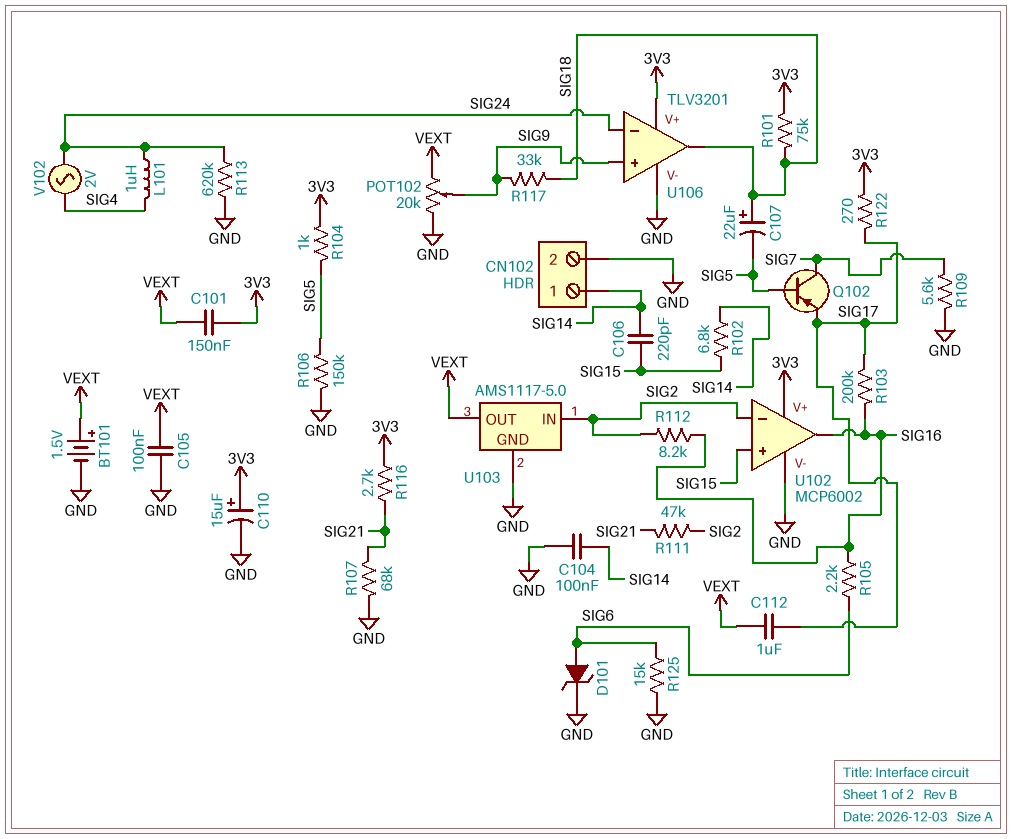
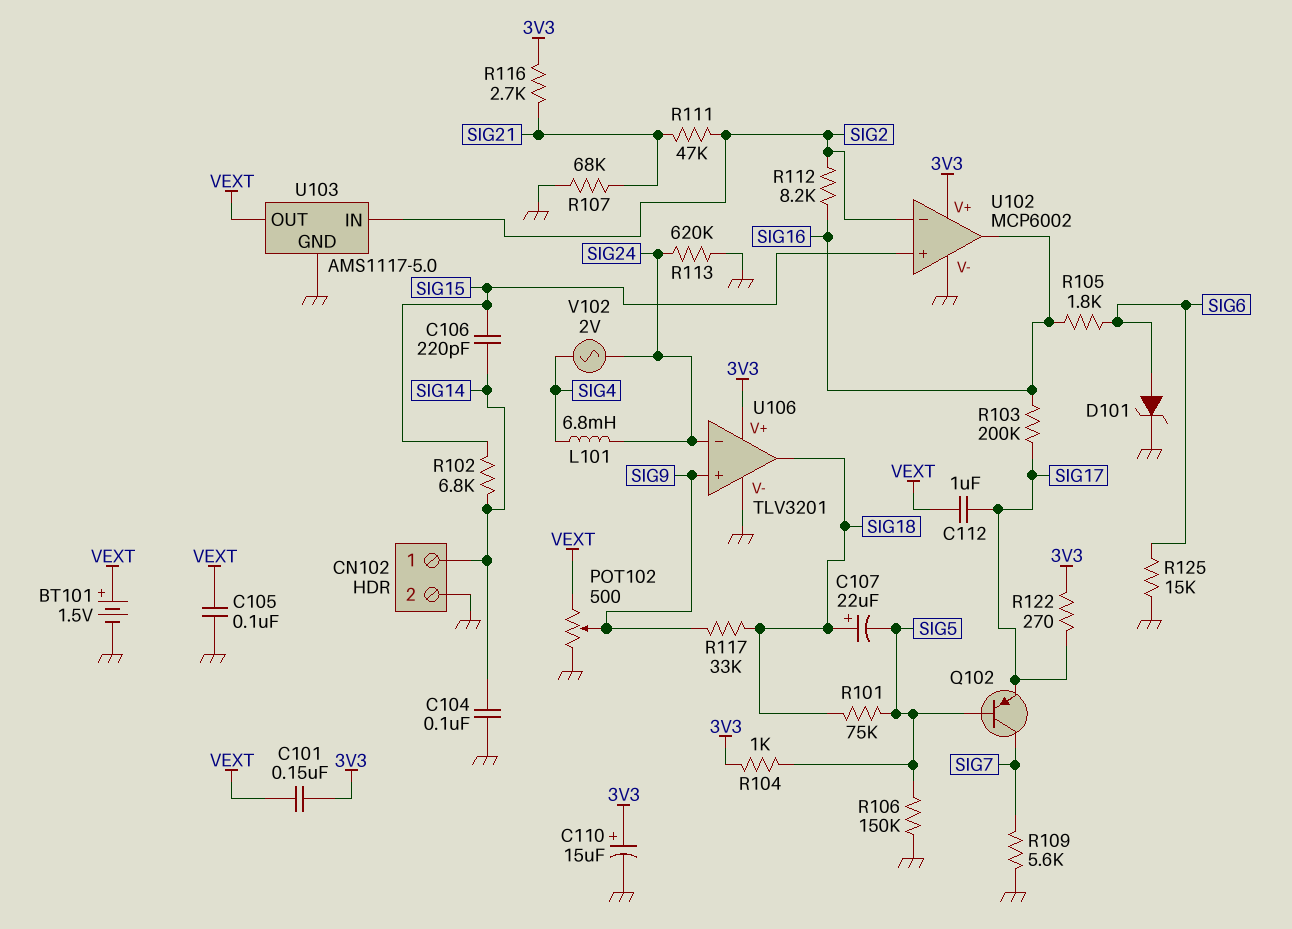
L101: 1uH (SIG4, SIG24) -> 6.8mH (SIG4, SIG24)
POT102: 20k (GND, VEXT, wiper SIG9) -> 500 (GND, VEXT, wiper SIG9)
R101: 75k (3V3, SIG18) -> 75k (SIG5, SIG18)
R105: 2.2k (SIG6, SIG16) -> 1.8k (SIG6, SIG16)

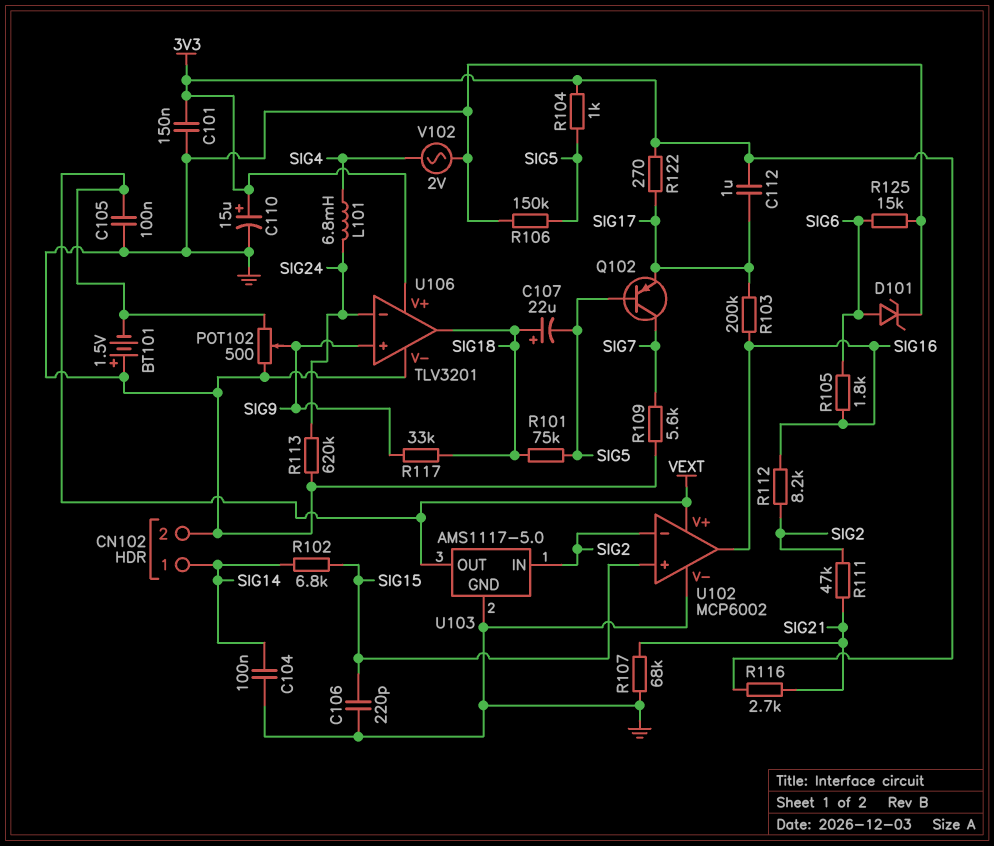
BT101: 1.5V (plus VEXT, minus GND) -> 1.5V (plus GND, minus VEXT)
C101: 150nF (3V3, VEXT) -> 150nF (3V3, GND)
C106: 220pF (SIG14, SIG15) -> 220pF (GND, SIG15)
C112: 1uF (SIG17, VEXT) -> 1uF (3V3, SIG17)
U102 pin V+: 3V3 -> VEXT
V102: AC 2V (SIG4, SIG24) -> AC 2V (GND, SIG4)

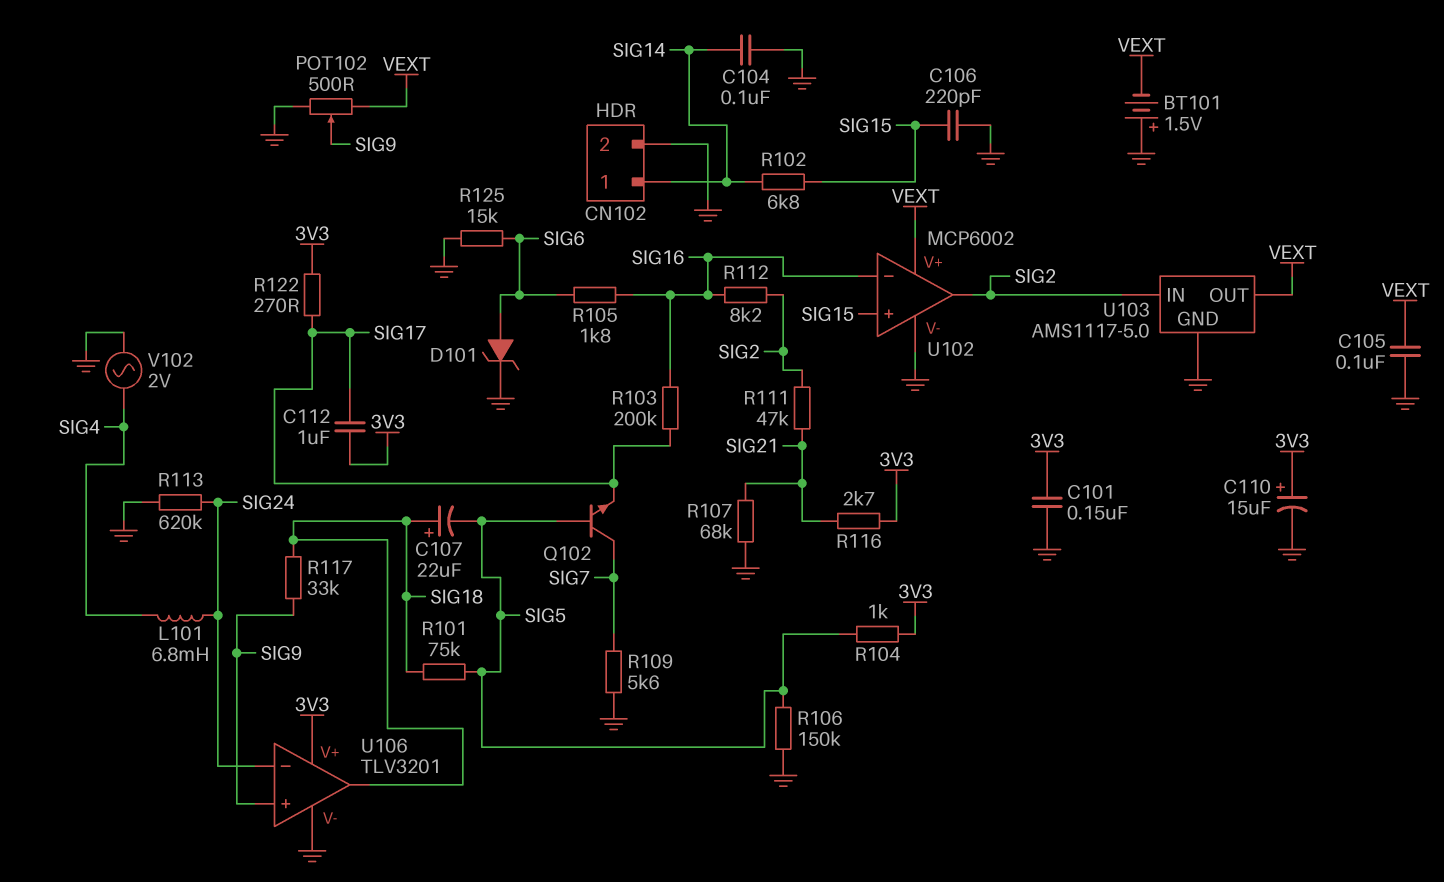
Q102: PNP (B SIG5, C SIG7, E SIG17) -> NPN (B SIG5, C SIG7, E SIG17)
U102 pin in-: SIG2 -> SIG16
U102 pin out: SIG16 -> SIG2

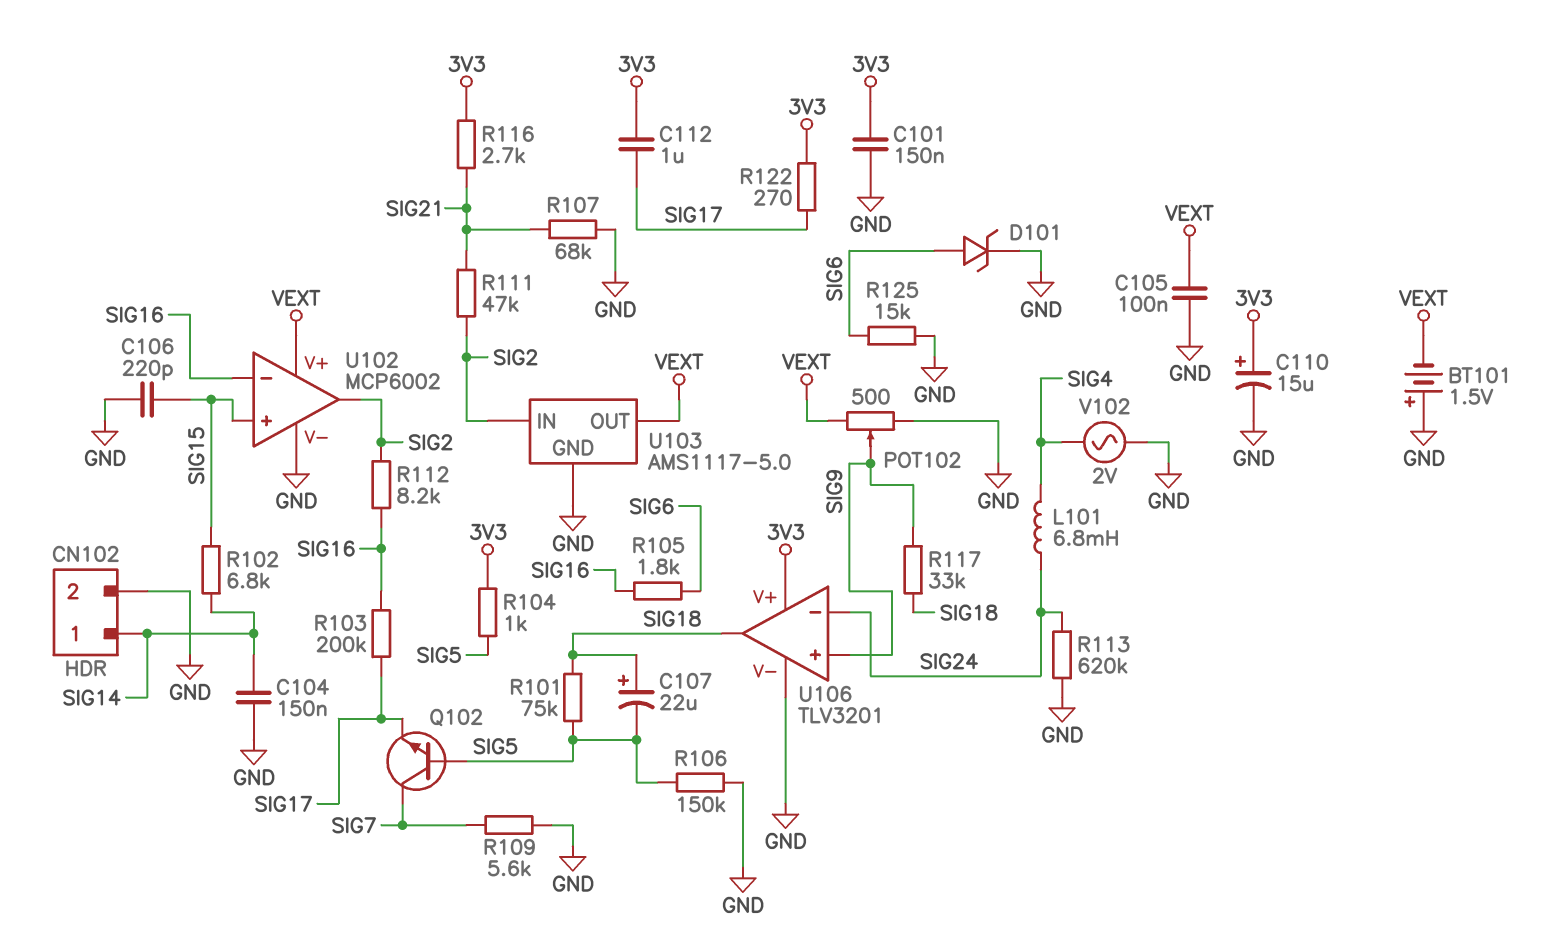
C104: 100nF (GND, SIG14) -> 150nF (GND, SIG14)

